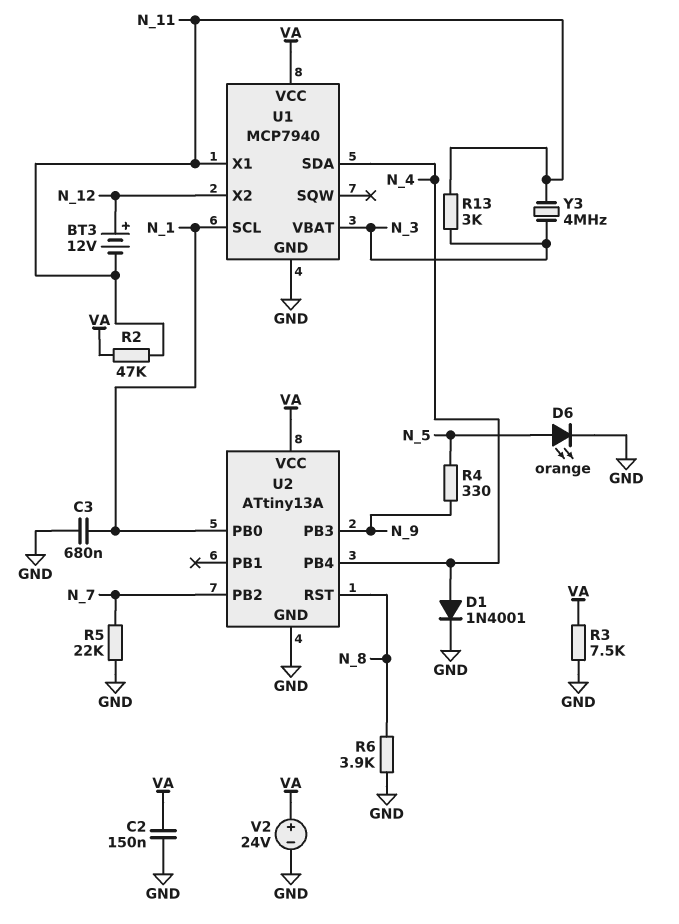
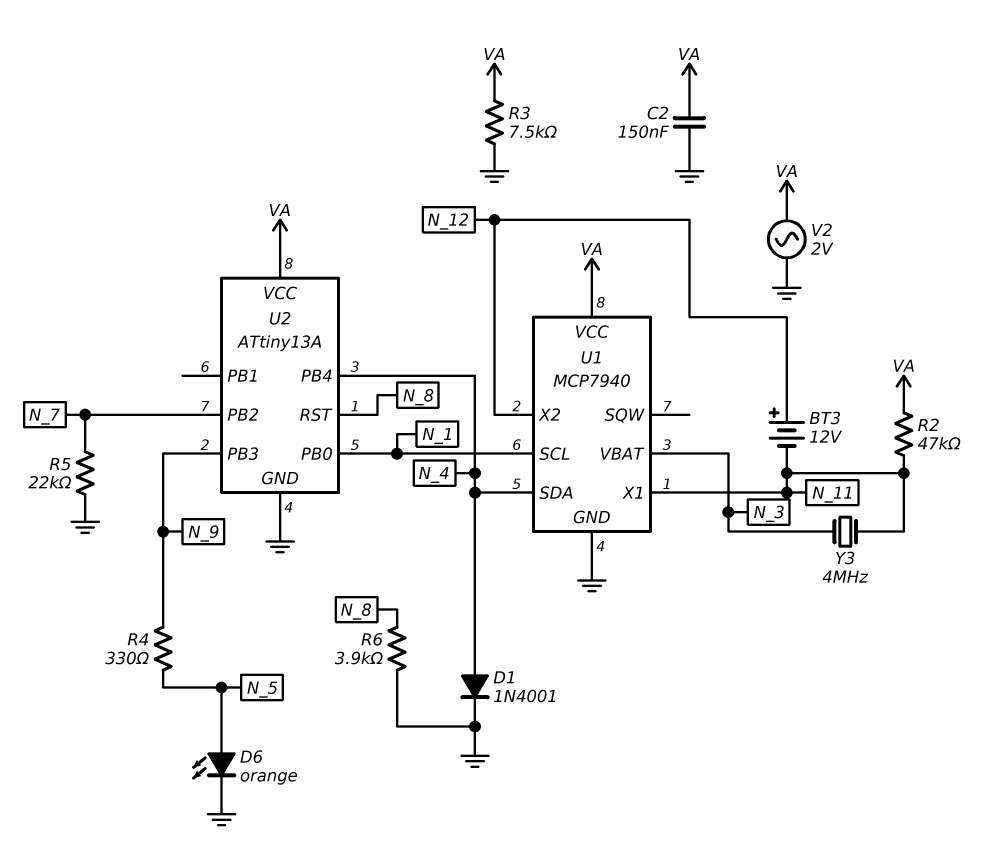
C3: 680nF (GND, N_1) -> none
R13: 3k (N_3, N_11) -> none
V2: 24V (plus VA, minus GND) -> AC 2V (GND, VA)

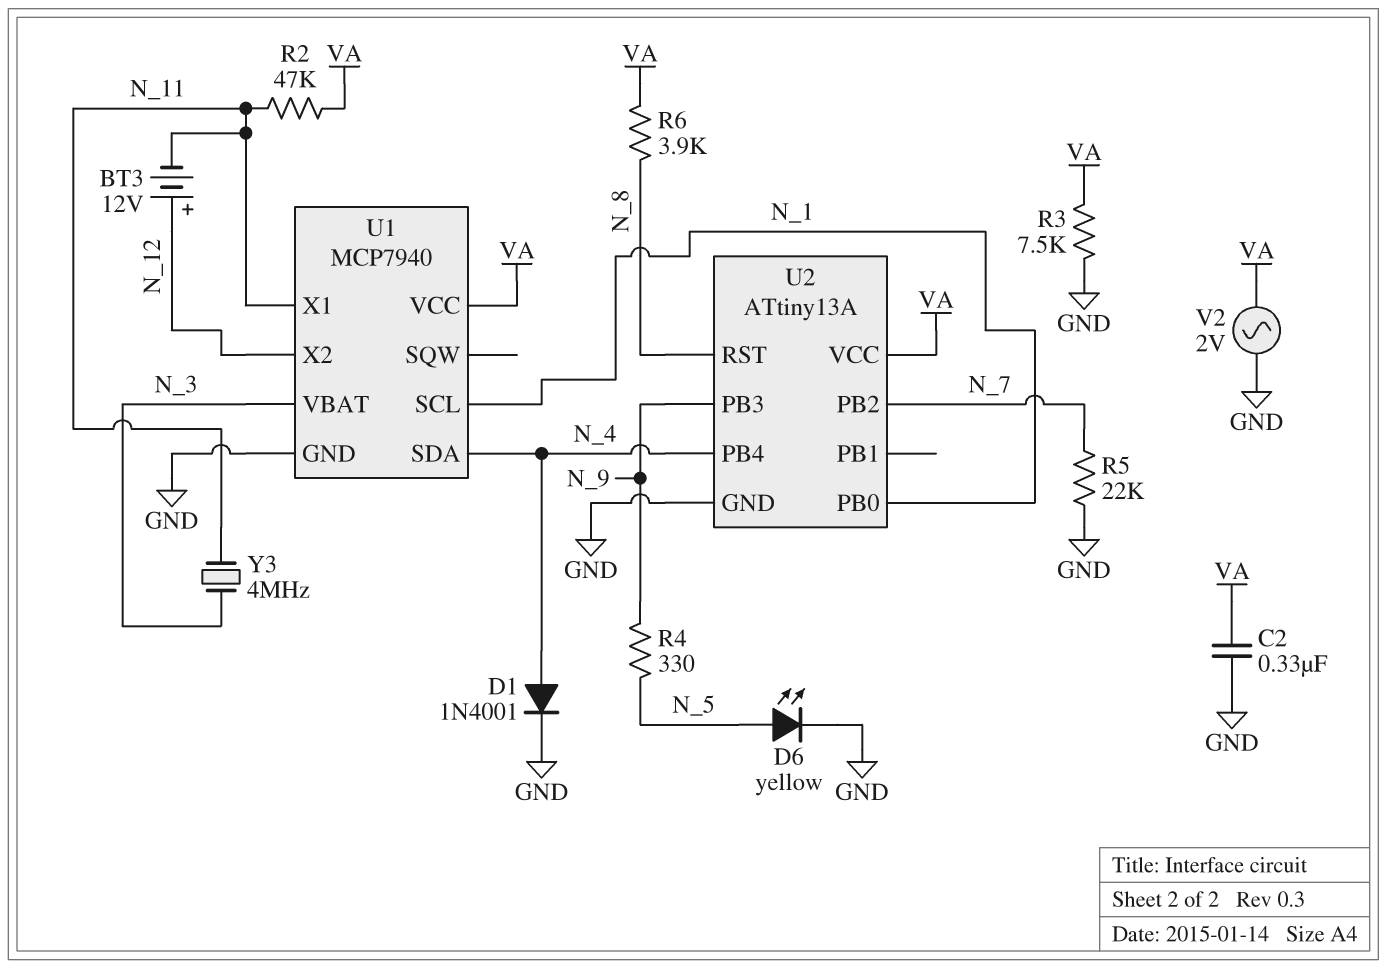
C2: 150nF (GND, VA) -> 330nF (GND, VA)
D6: LED orange (A N_5, K GND) -> LED yellow (A N_5, K GND)
R6: 3.9k (GND, N_8) -> 3.9k (N_8, VA)

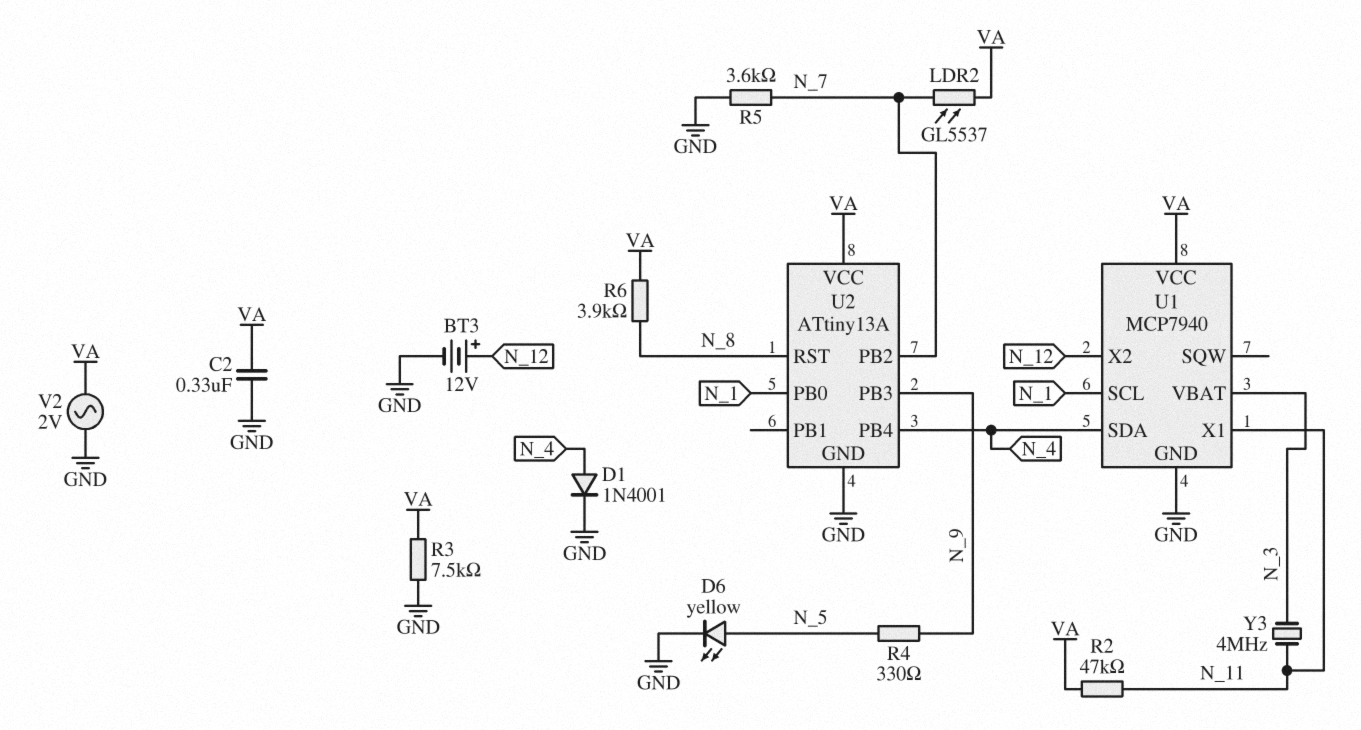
BT3: 12V (plus N_12, minus N_11) -> 12V (plus N_12, minus GND)
LDR2: none -> GL5537 (N_7, VA)
R5: 22k (GND, N_7) -> 3.6k (GND, N_7)

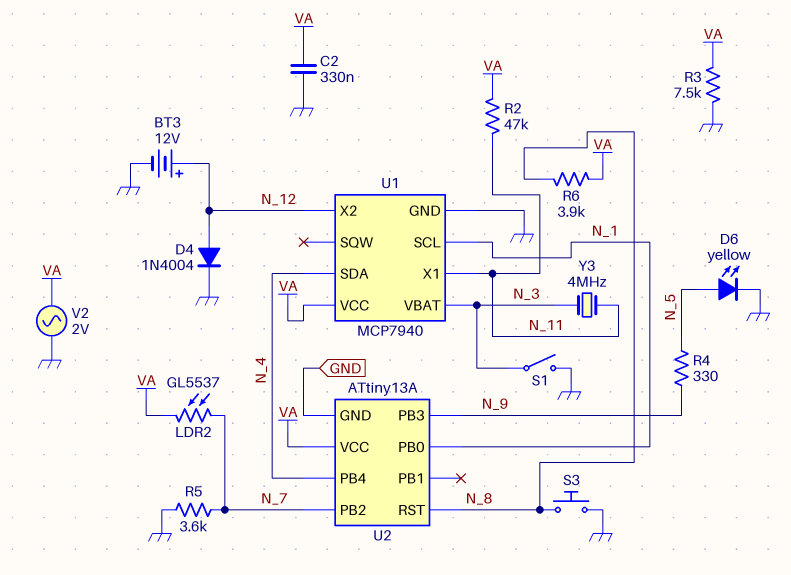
D1: diode 1N4001 (A N_4, K GND) -> none
D4: none -> diode 1N4004 (A N_12, K GND)
S1: none -> switch (GND, N_3)
S3: none -> button (GND, N_8)

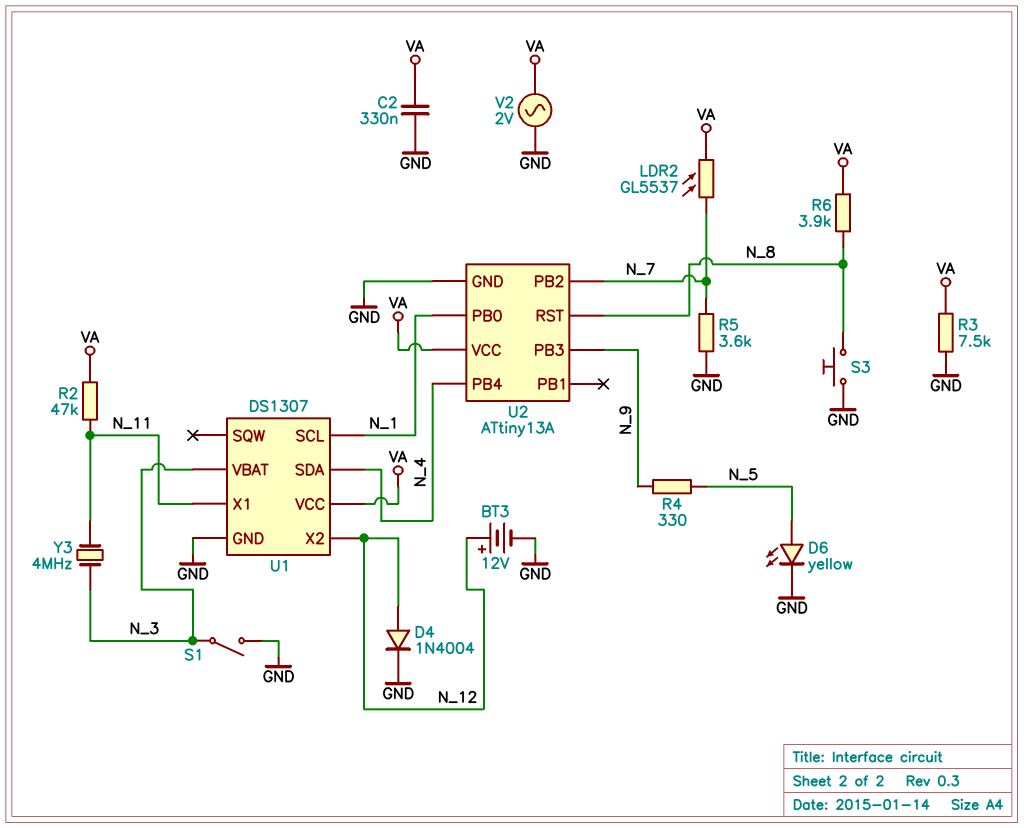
U1: MCP7940 -> DS1307

